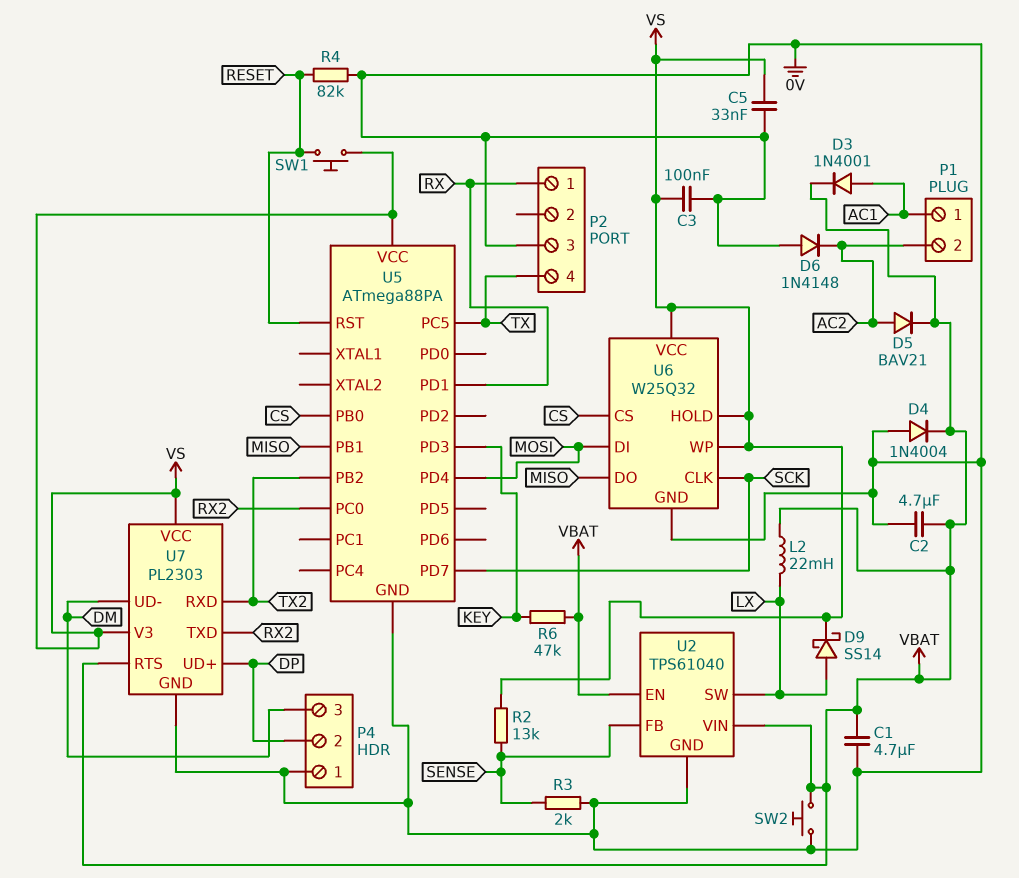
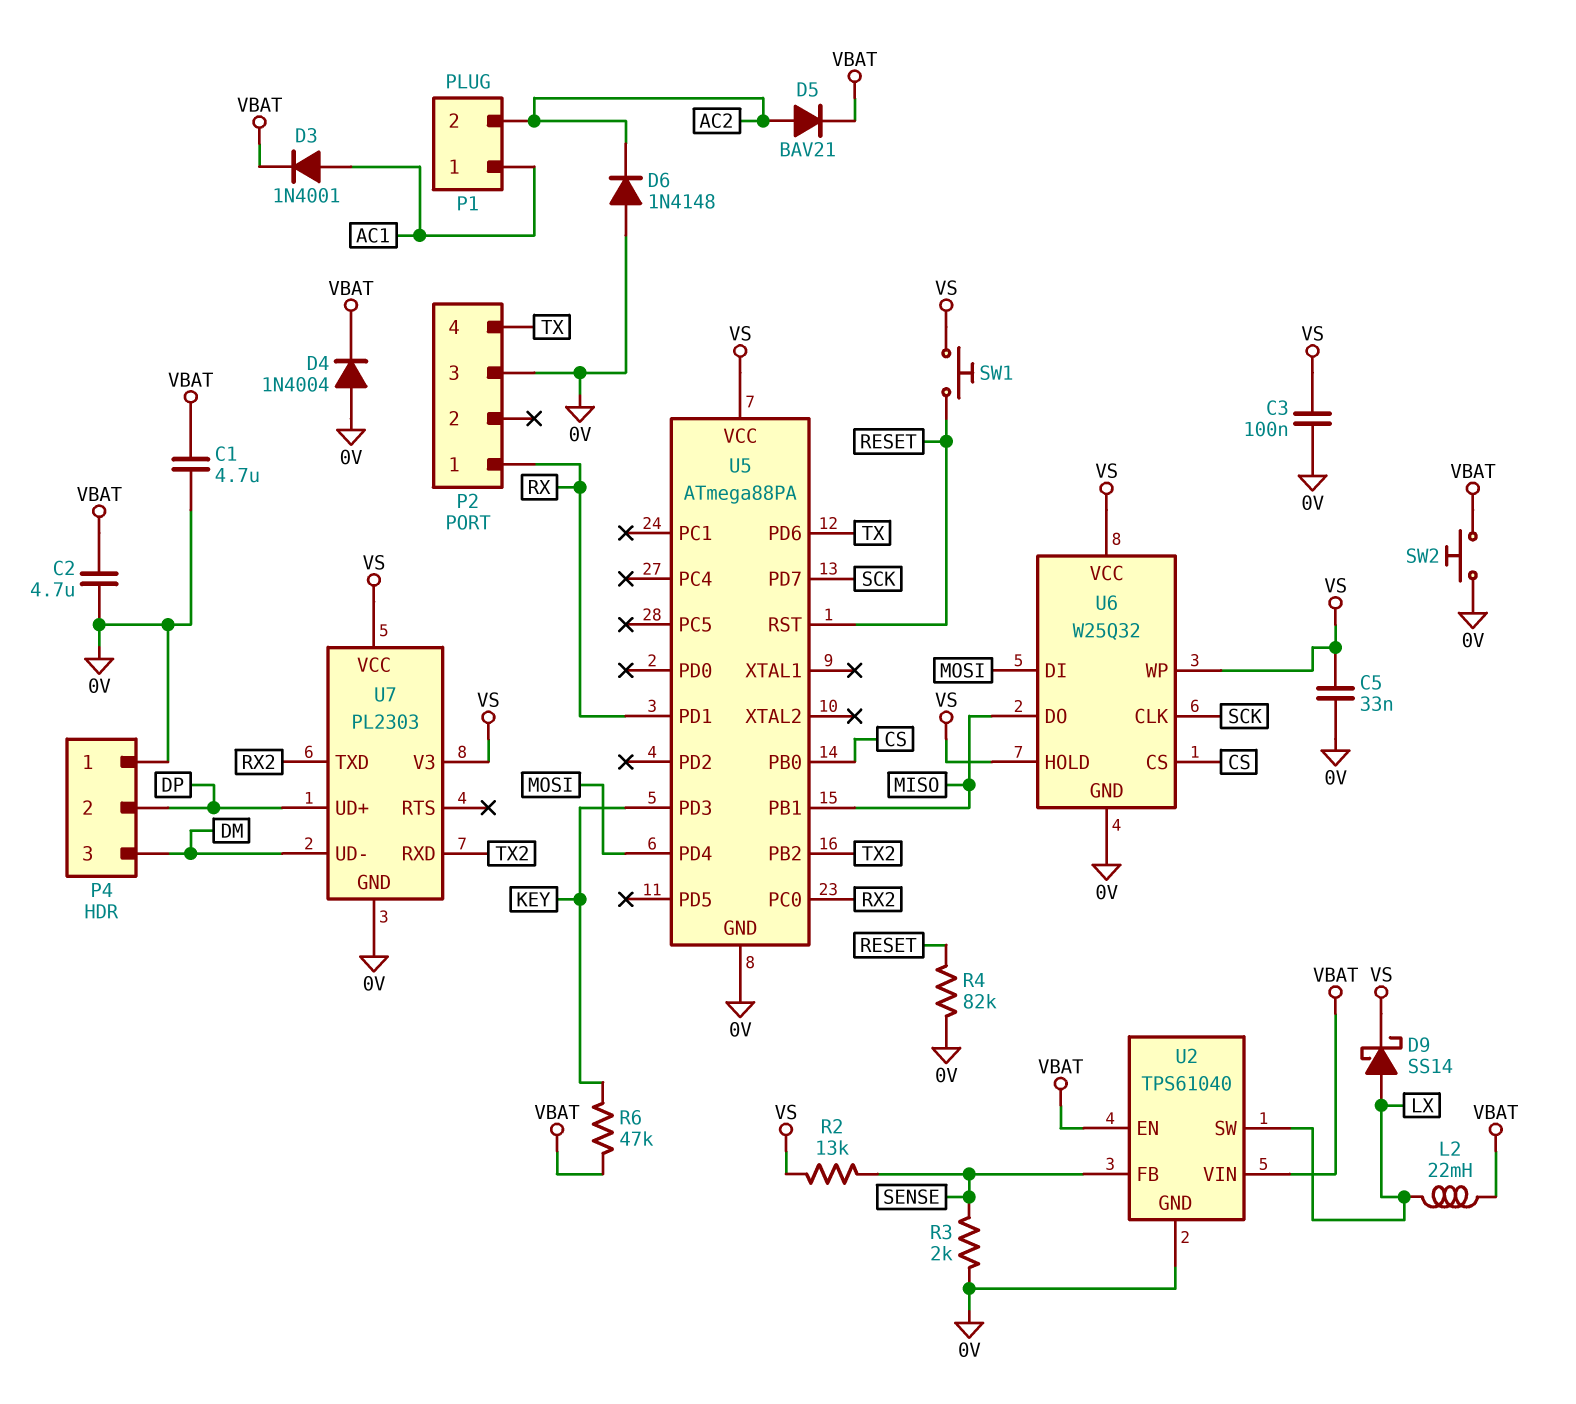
U5 pin PC5: TX -> none
U5 pin PD6: none -> TX
U7 pin RTS: VBAT -> none

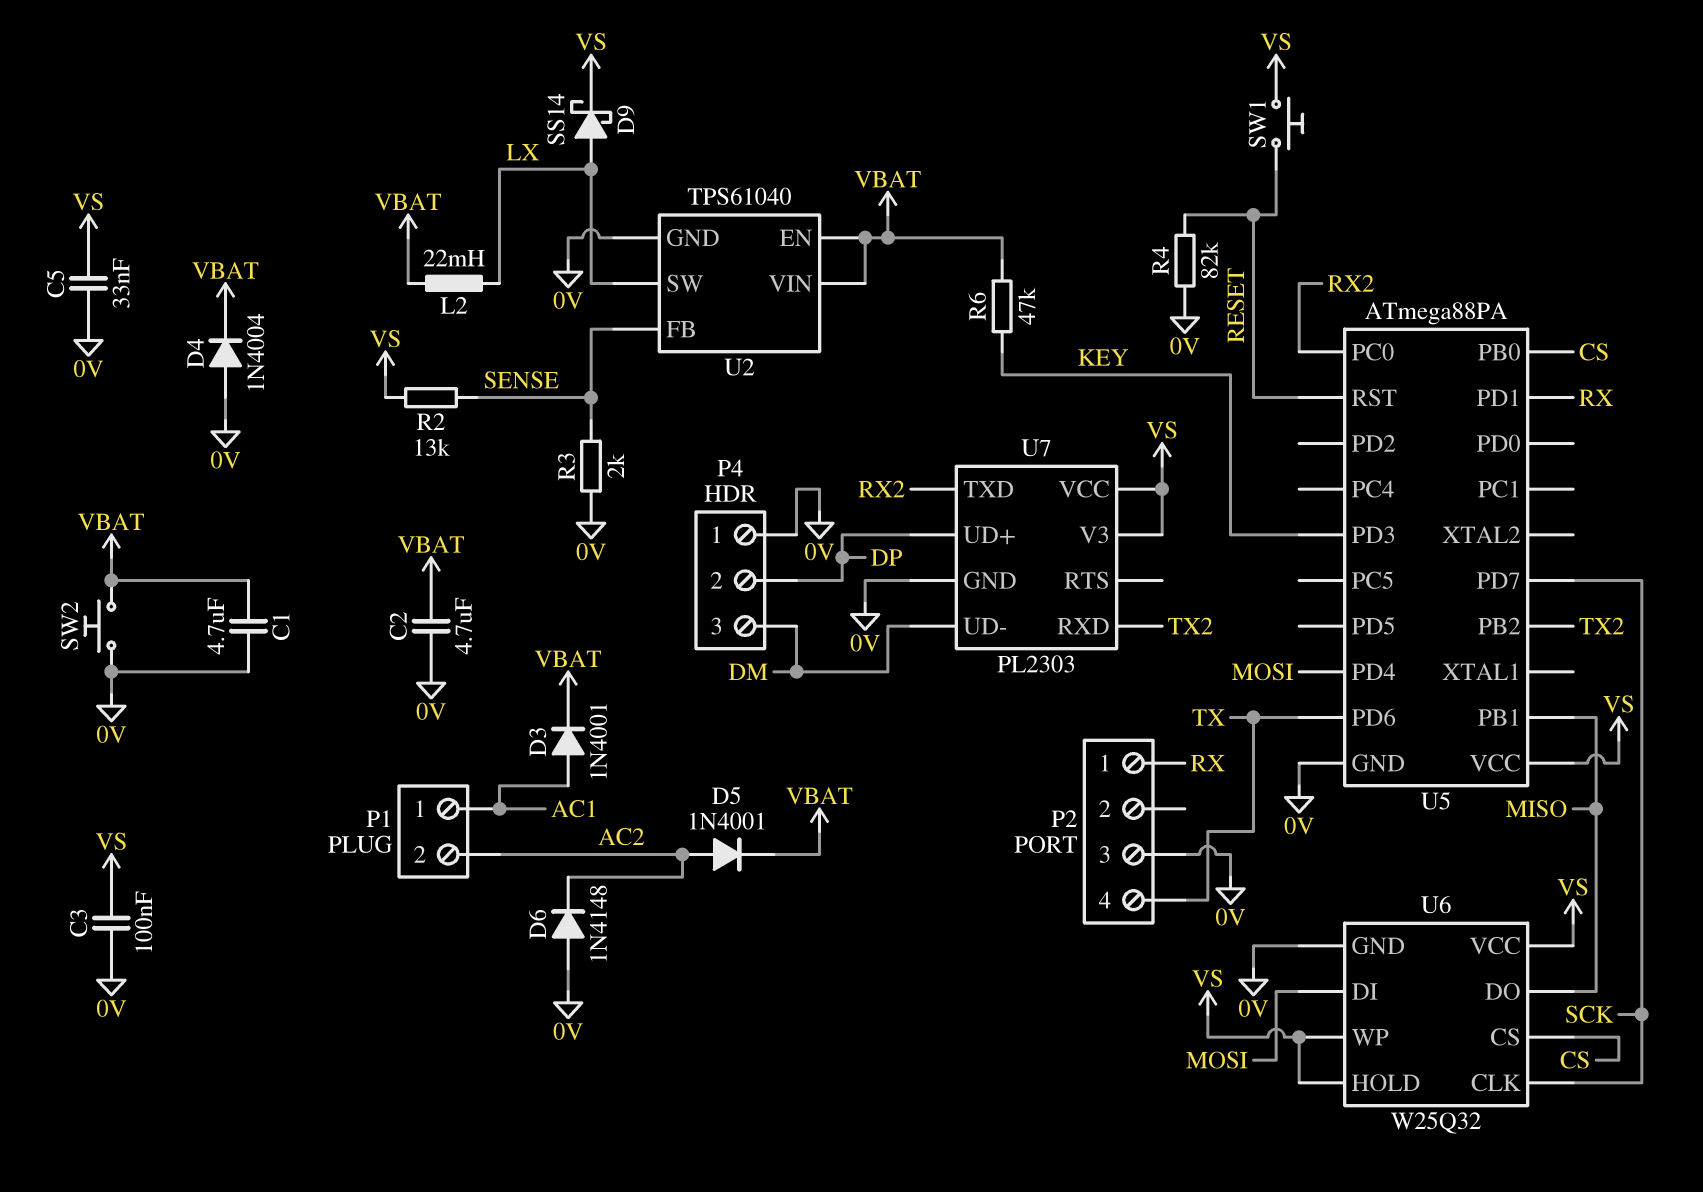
D5: diode BAV21 (A AC2, K VBAT) -> diode 1N4001 (A AC2, K VBAT)

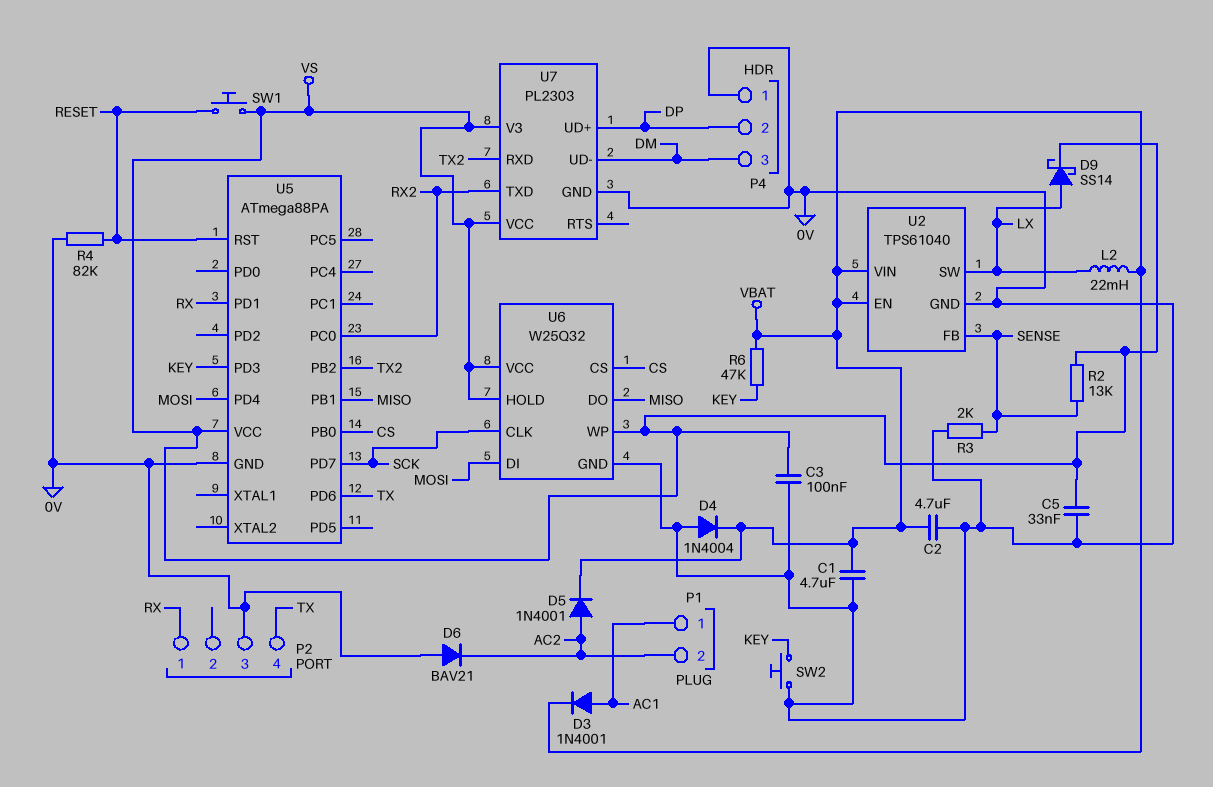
D6: diode 1N4148 (A 0V, K AC2) -> diode BAV21 (A 0V, K AC2)
SW2: button (0V, VBAT) -> button (0V, KEY)

